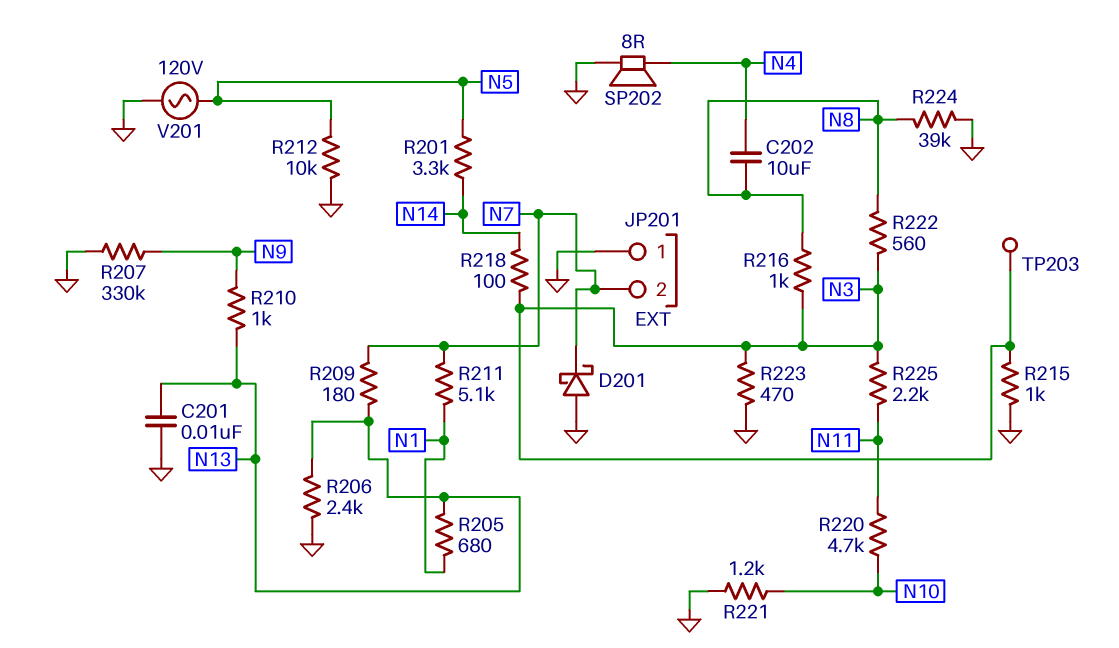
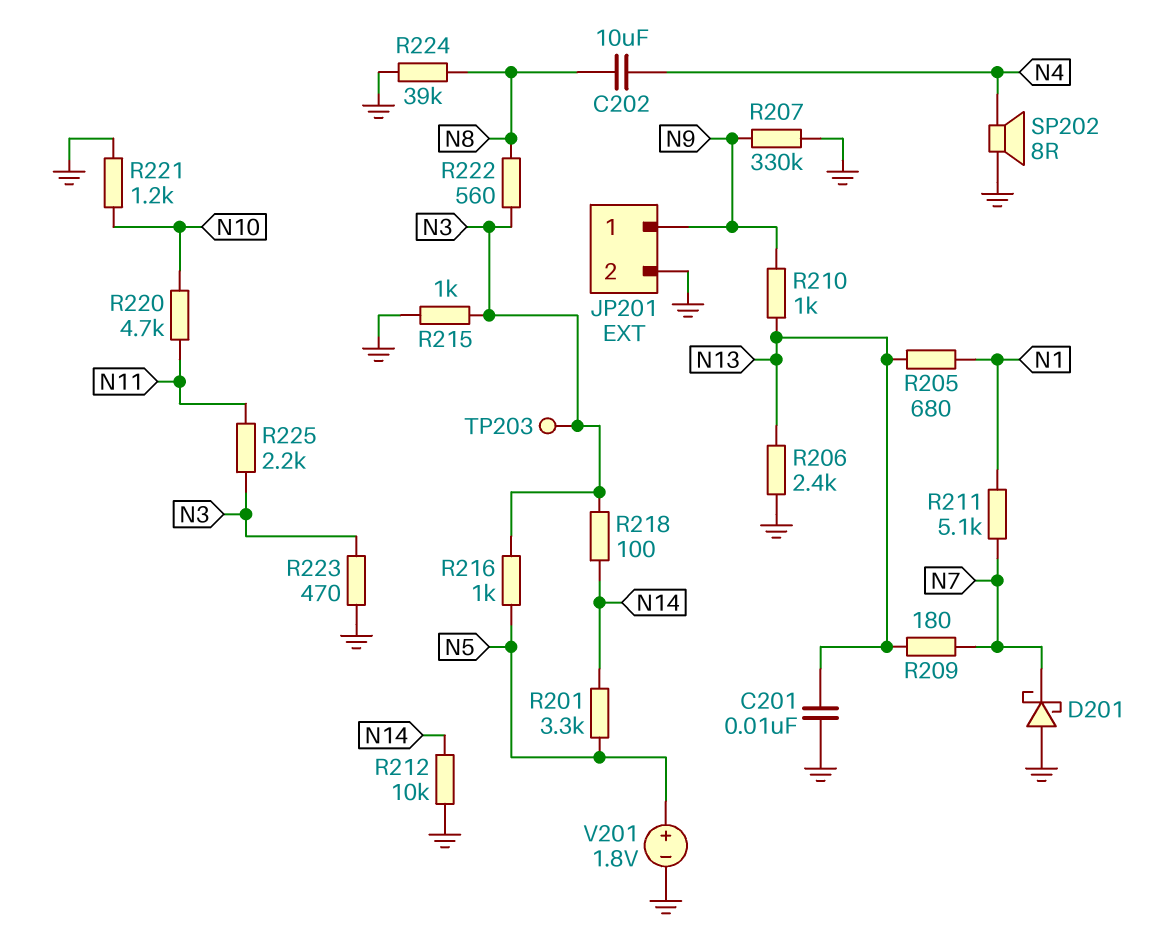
JP201 pin 1: GND -> N9
JP201 pin 2: N7 -> GND
R212: 10k (GND, N5) -> 10k (GND, N14)
R216: 1k (N3, N8) -> 1k (N3, N5)
V201: AC 120V (GND, N5) -> 1.8V (plus N5, minus GND)

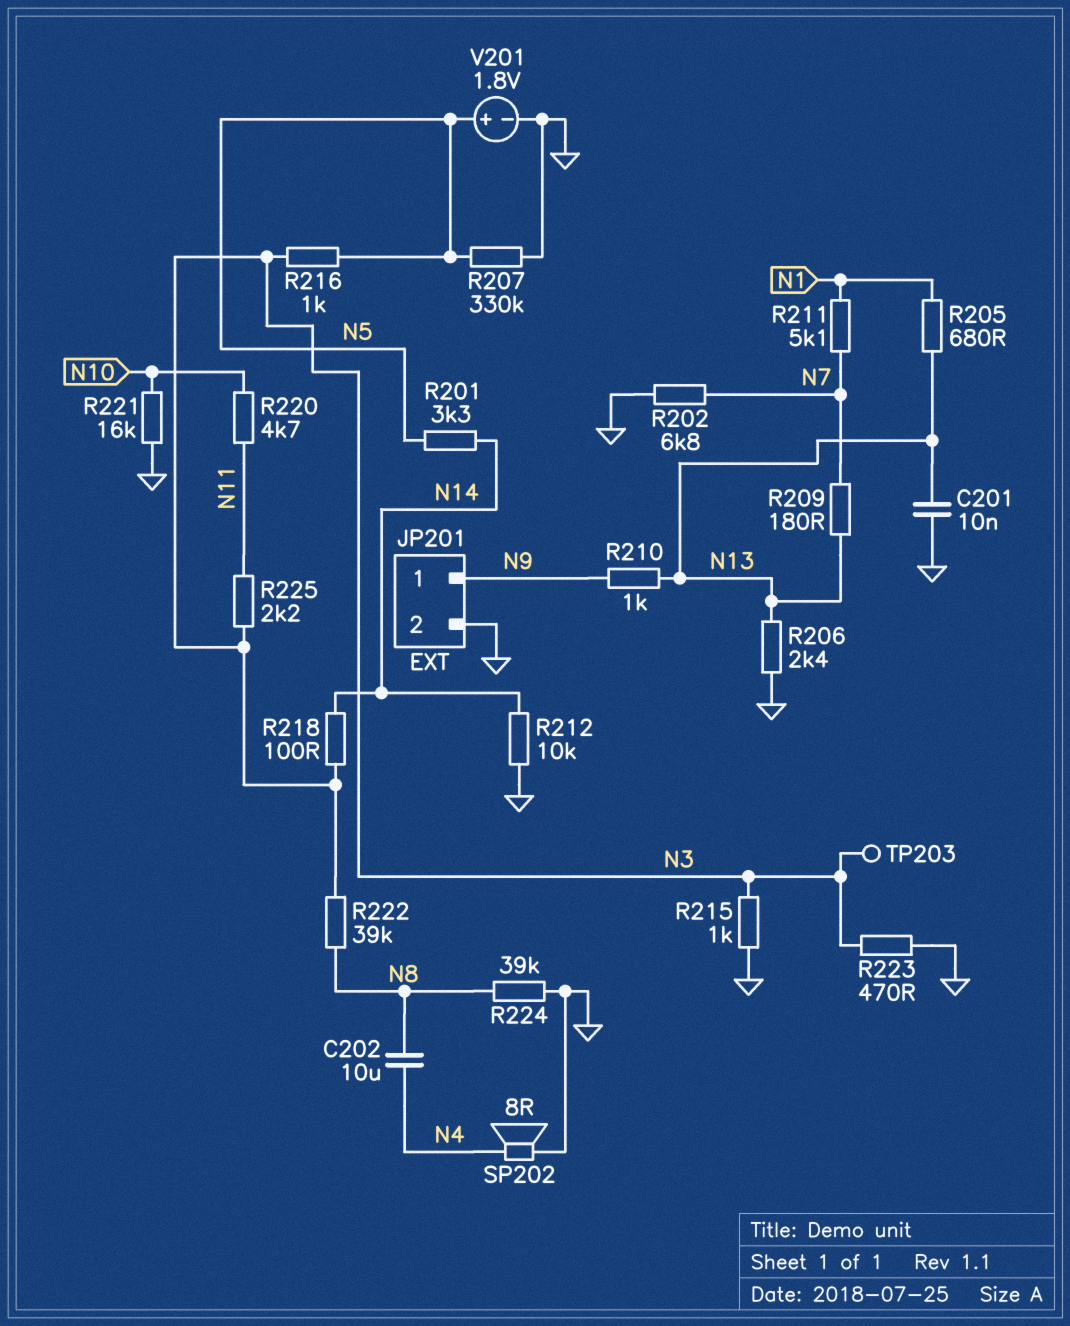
D201: schottky (A GND, K N7) -> none
R202: none -> 6.8k (GND, N7)
R207: 330k (GND, N9) -> 330k (GND, N5)
R221: 1.2k (GND, N10) -> 16k (GND, N10)
R222: 560 (N3, N8) -> 39k (N3, N8)

